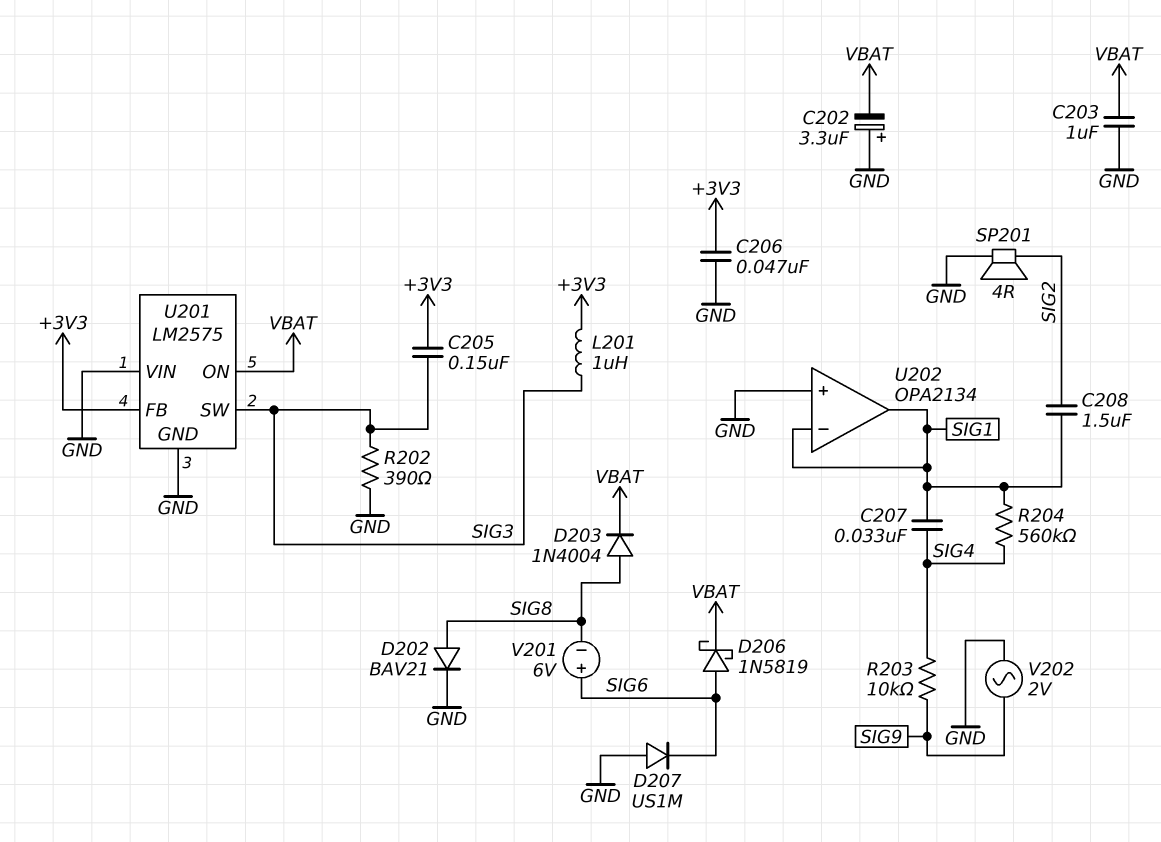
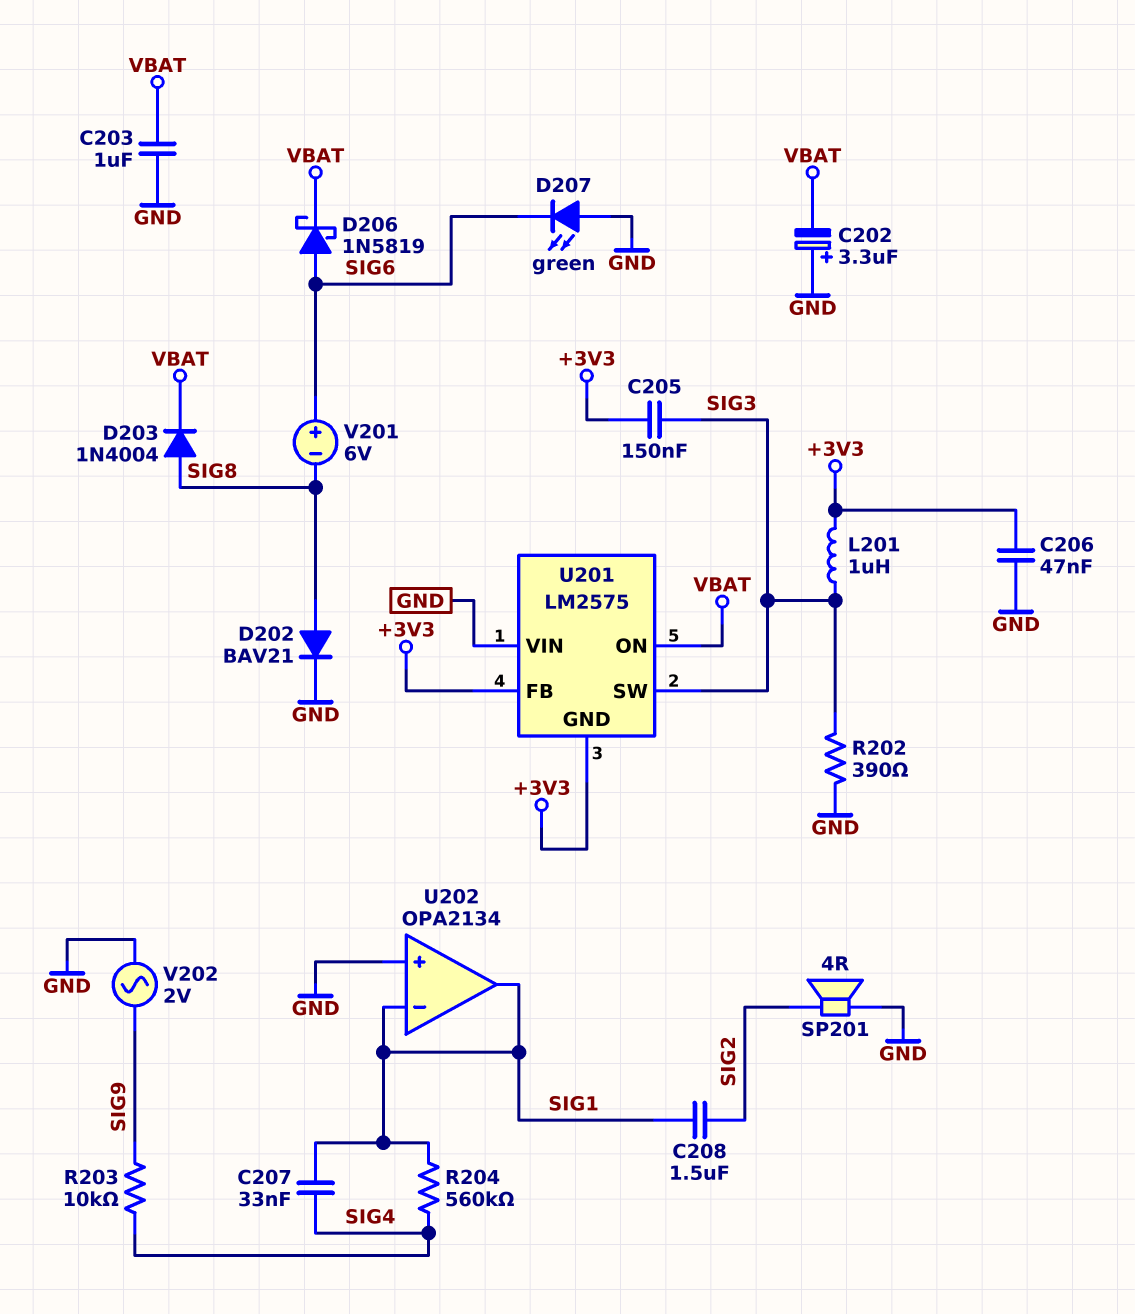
D207: diode US1M (A GND, K SIG6) -> LED green (A GND, K SIG6)
U201 pin GND: GND -> +3V3

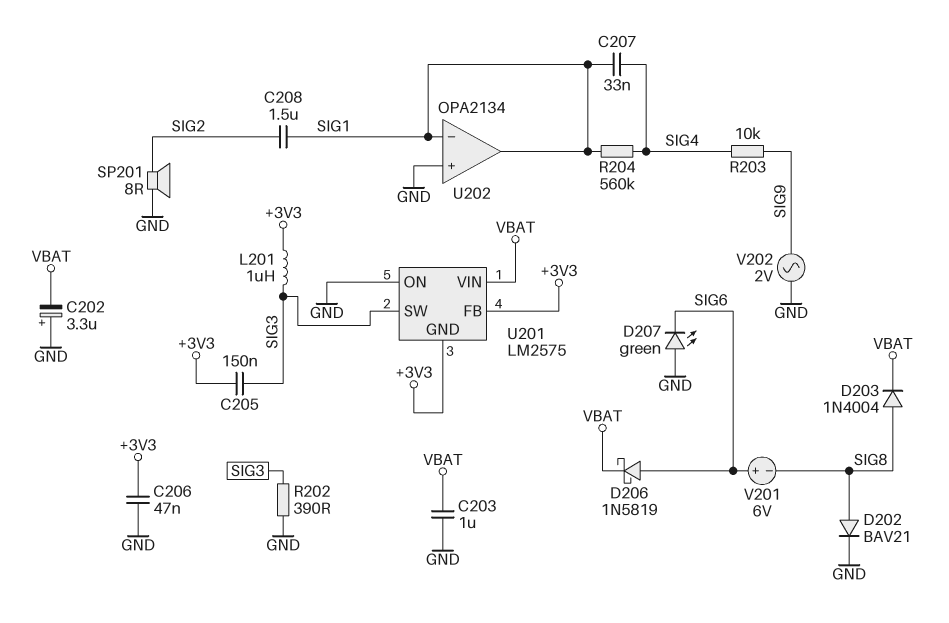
SP201: speaker 4R (GND, SIG2) -> speaker 8R (GND, SIG2)
U201 pin ON: VBAT -> GND
U201 pin VIN: GND -> VBAT

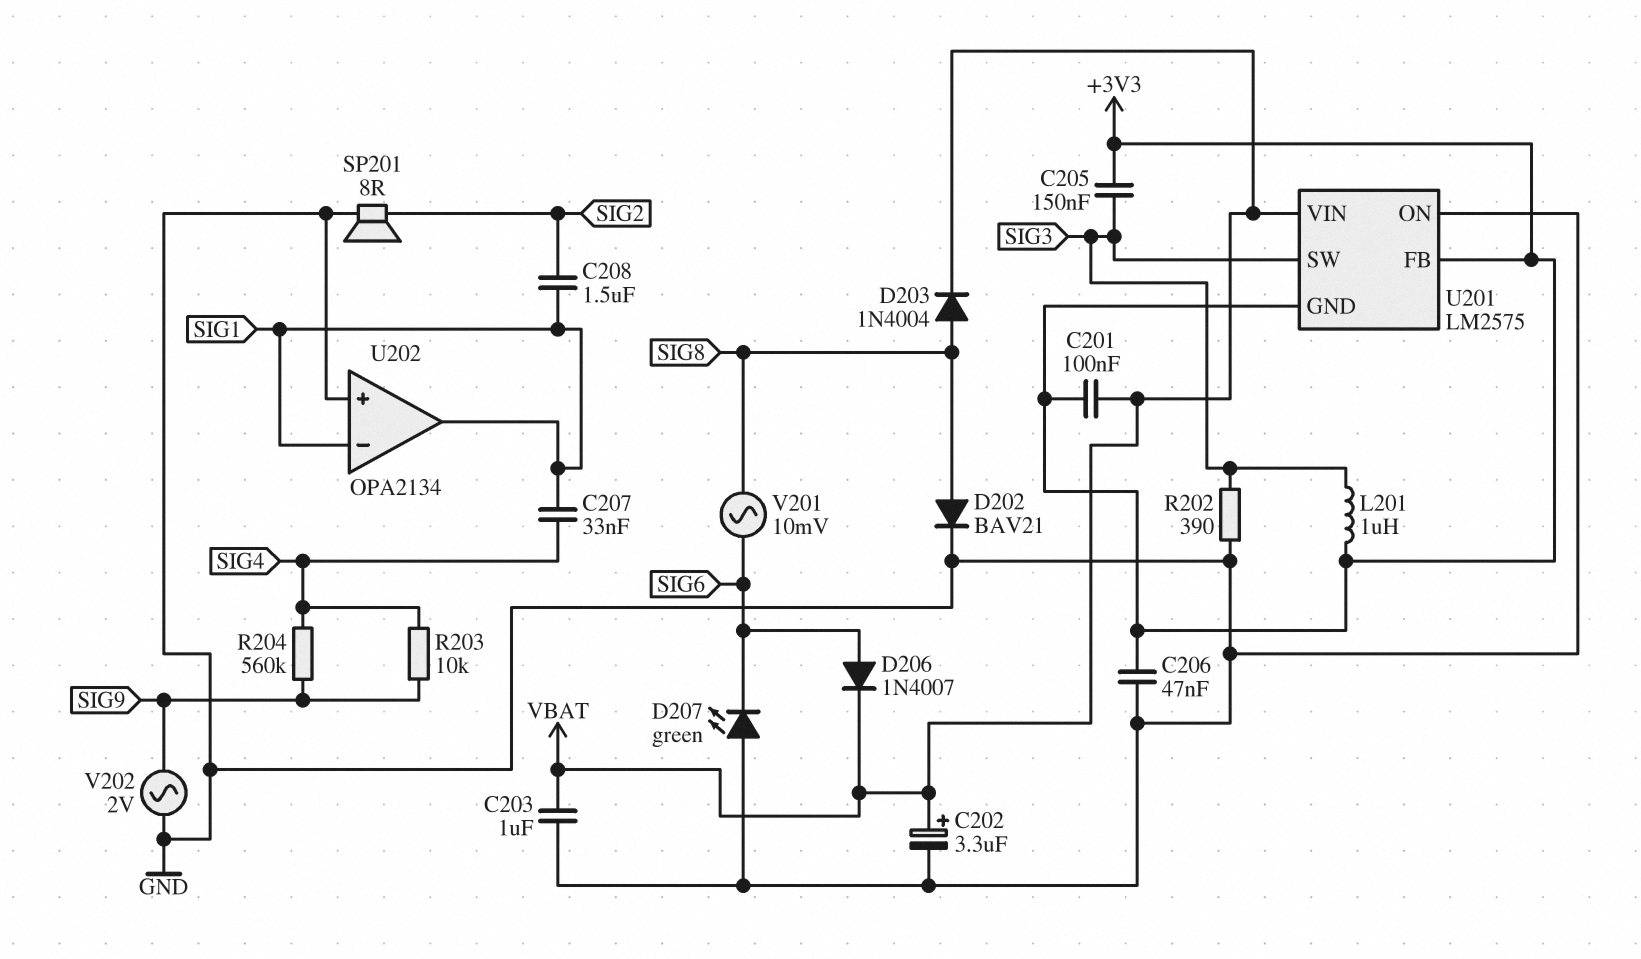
C201: none -> 100nF (+3V3, VBAT)
C202: 3.3uF (plus GND, minus VBAT) -> 3.3uF (plus VBAT, minus GND)
D206: schottky 1N5819 (A SIG6, K VBAT) -> diode 1N4007 (A SIG6, K VBAT)
R204: 560k (SIG1, SIG4) -> 560k (SIG4, SIG9)
V201: 6V (plus SIG6, minus SIG8) -> AC 10mV (SIG6, SIG8)

